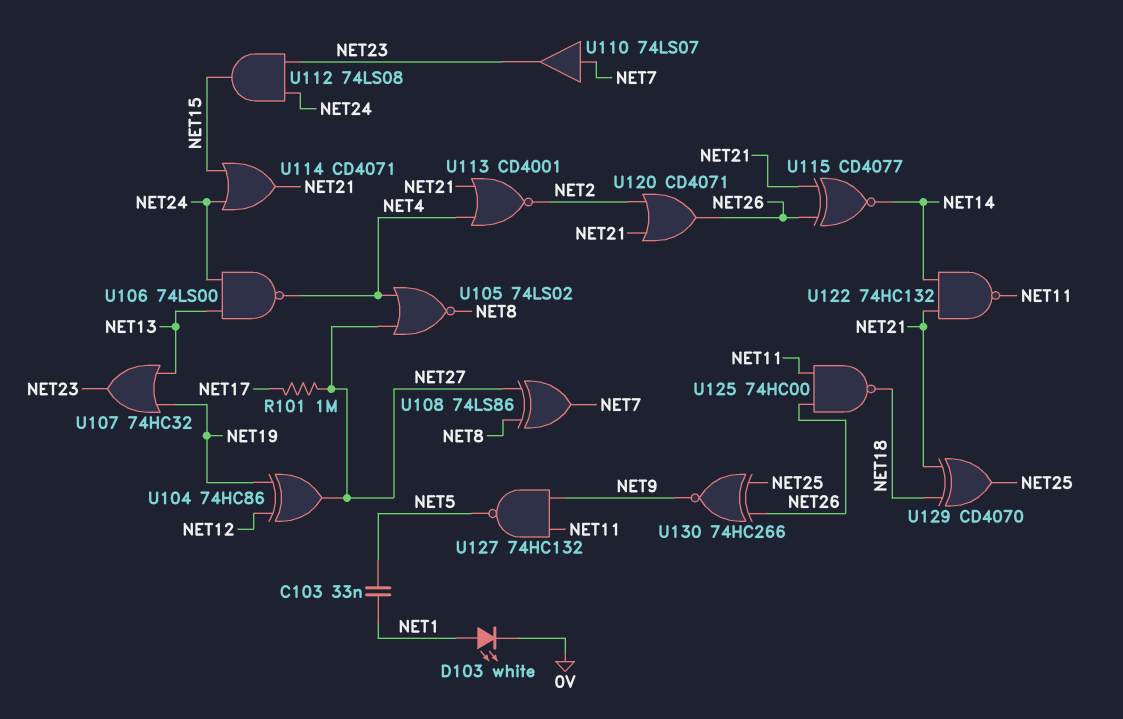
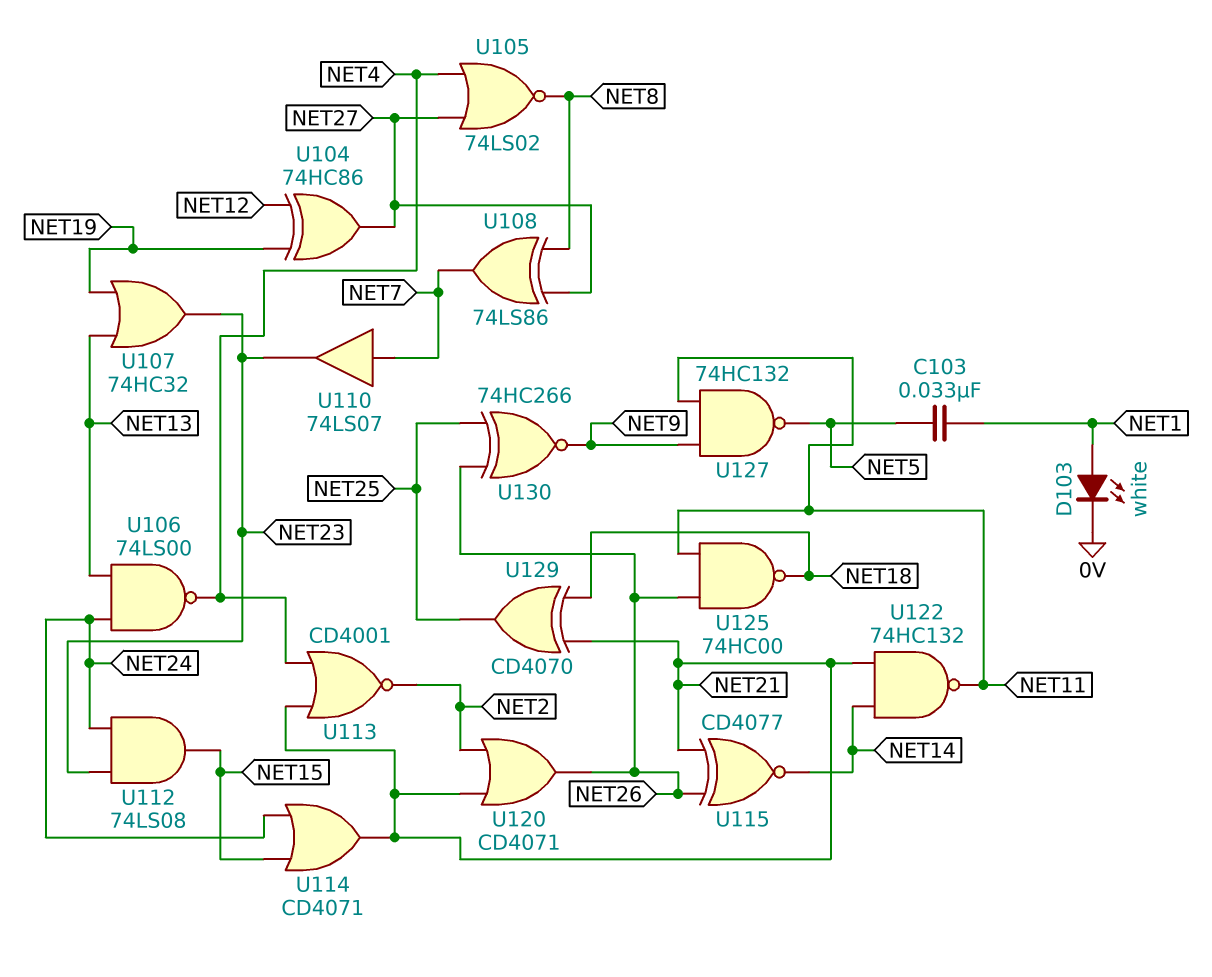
R101: 1M (NET17, NET27) -> none

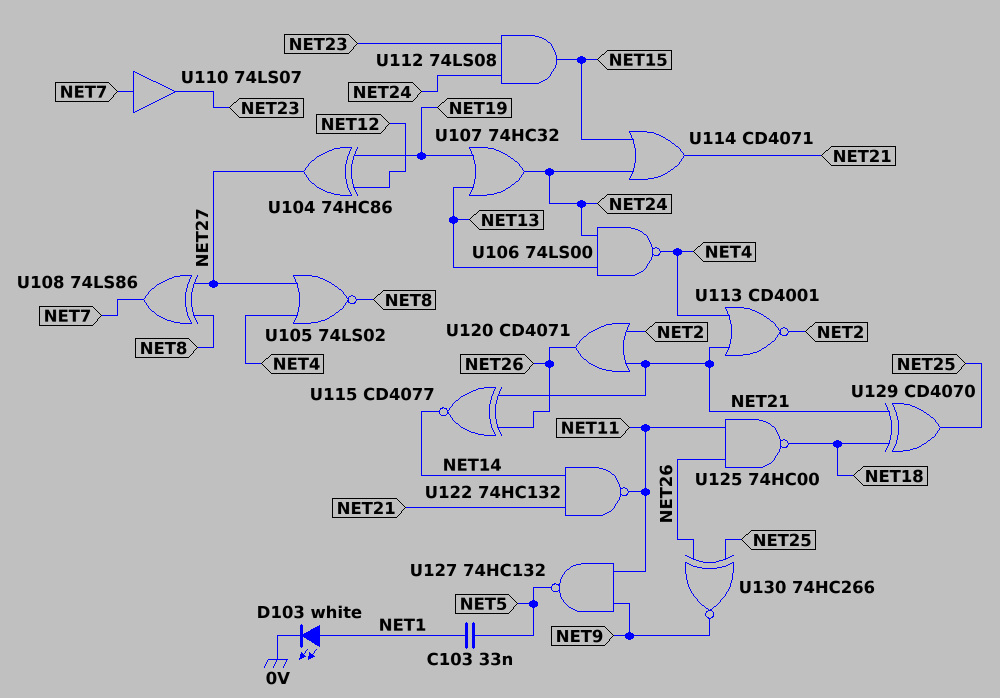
U107: OR 74HC32 (in NET13, in NET19, out NET23) -> OR 74HC32 (in NET13, in NET19, out NET24)

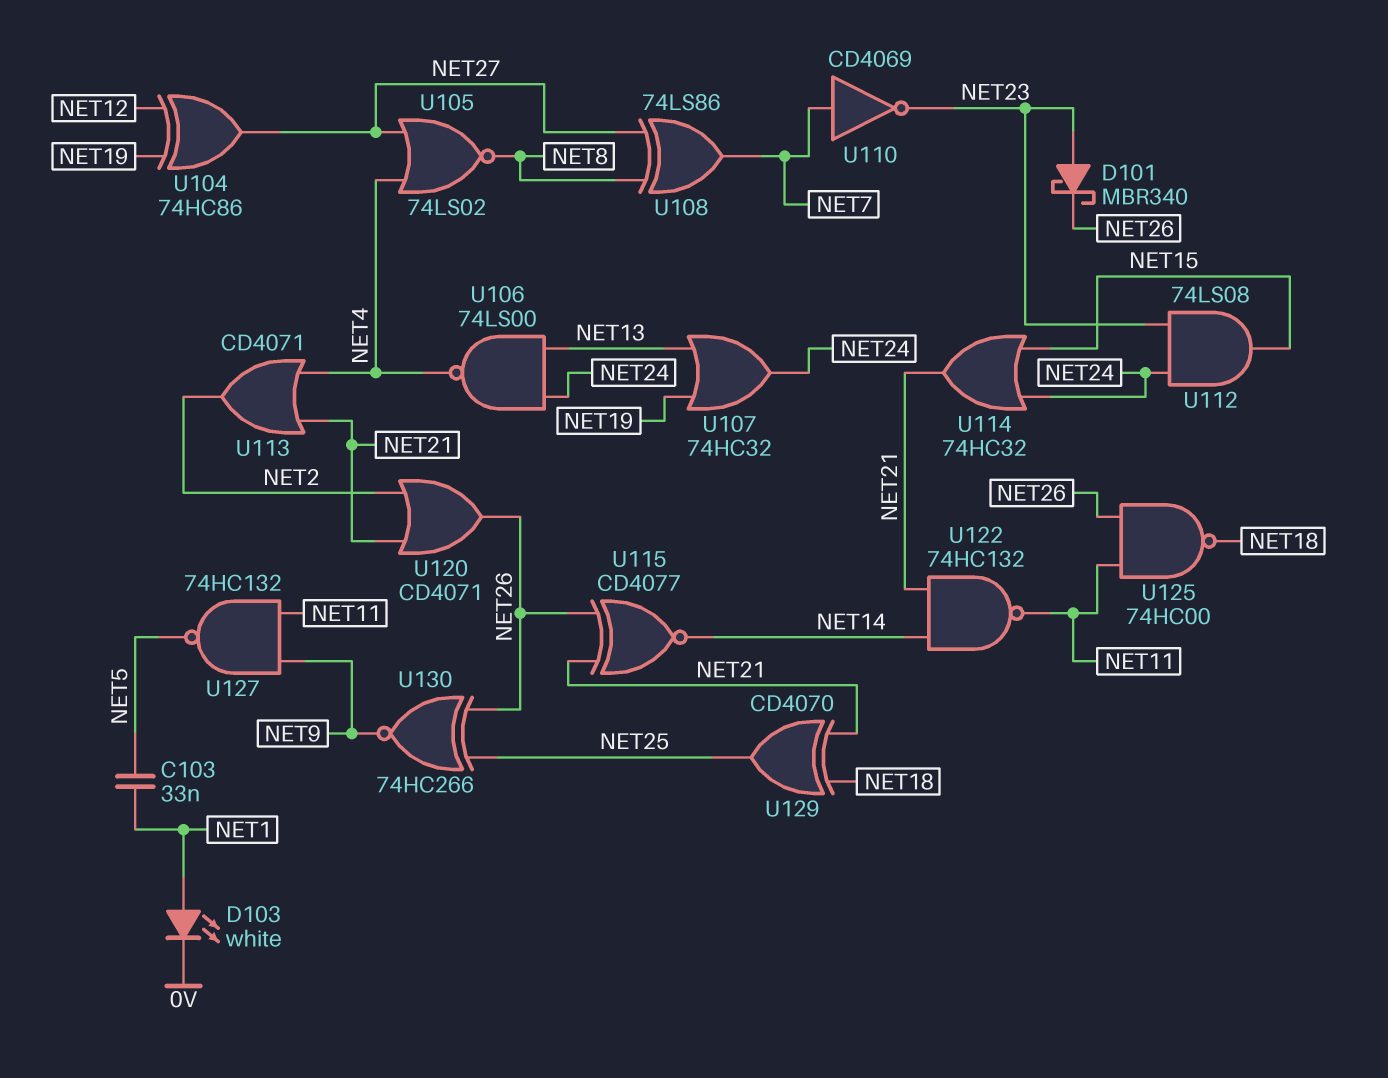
D101: none -> schottky MBR340 (A NET23, K NET26)
U110: buffer 74LS07 (in NET7, out NET23) -> NOT CD4069 (in NET7, out NET23)
U113: NOR CD4001 (in NET4, in NET21, out NET2) -> OR CD4071 (in NET4, in NET21, out NET2)
U114: OR CD4071 (in NET15, in NET24, out NET21) -> OR 74HC32 (in NET15, in NET24, out NET21)

